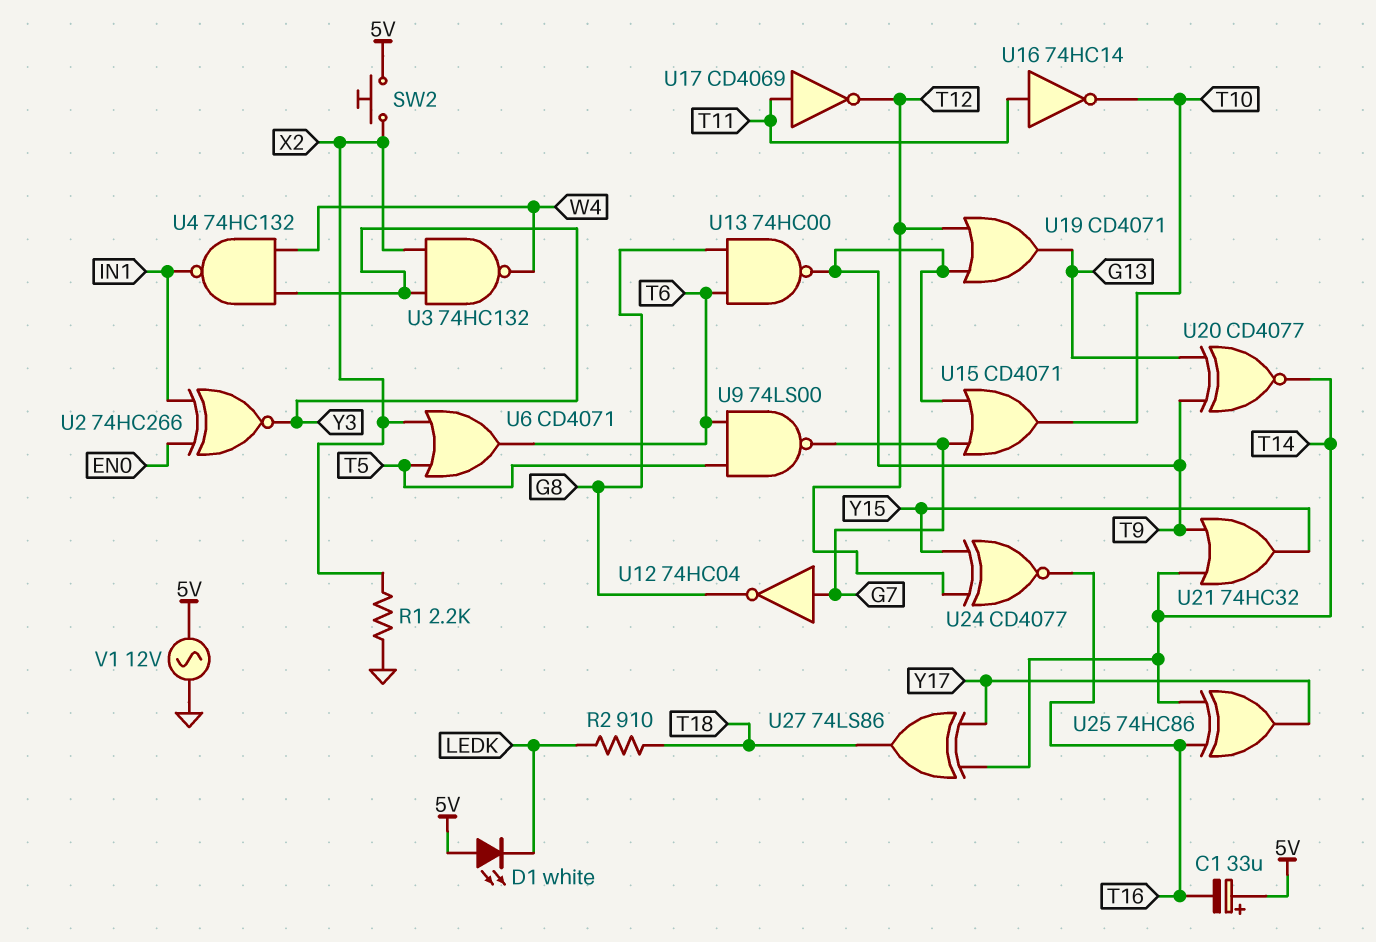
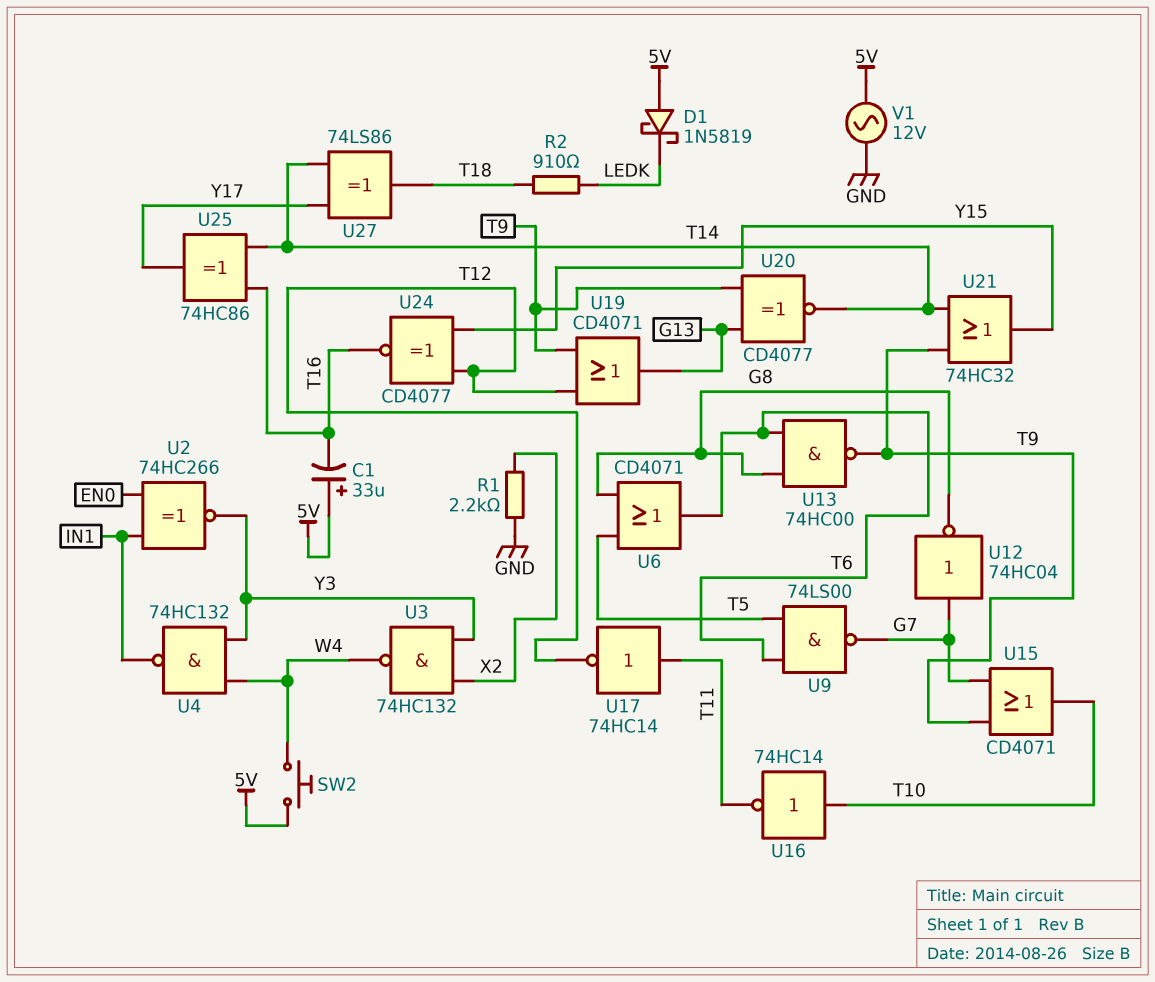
D1: LED white (A 5V, K LEDK) -> schottky 1N5819 (A 5V, K LEDK)
SW2: button (5V, X2) -> button (5V, W4)
U6: OR CD4071 (in T5, in X2, out T6) -> OR CD4071 (in G8, in T5, out T6)
U16: NOT 74HC14 (in T11, out T10) -> NOT 74HC14 (in T10, out T11)
U17: NOT CD4069 (in T11, out T12) -> NOT 74HC14 (in T11, out T12)

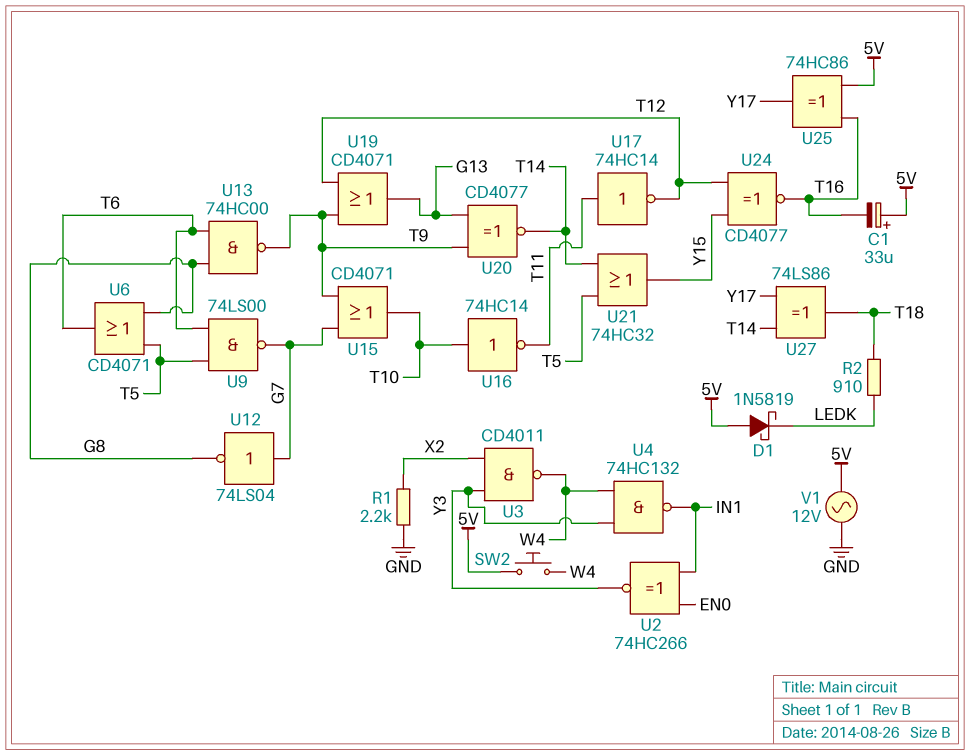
U3: NAND 74HC132 (in X2, in Y3, out W4) -> NAND CD4011 (in X2, in Y3, out W4)
U12: NOT 74HC04 (in G7, out G8) -> NOT 74LS04 (in G7, out G8)
U21: OR 74HC32 (in T9, in T14, out Y15) -> OR 74HC32 (in T5, in T14, out Y15)
U25: XOR 74HC86 (in T14, in T16, out Y17) -> XOR 74HC86 (in 5V, in T16, out Y17)

